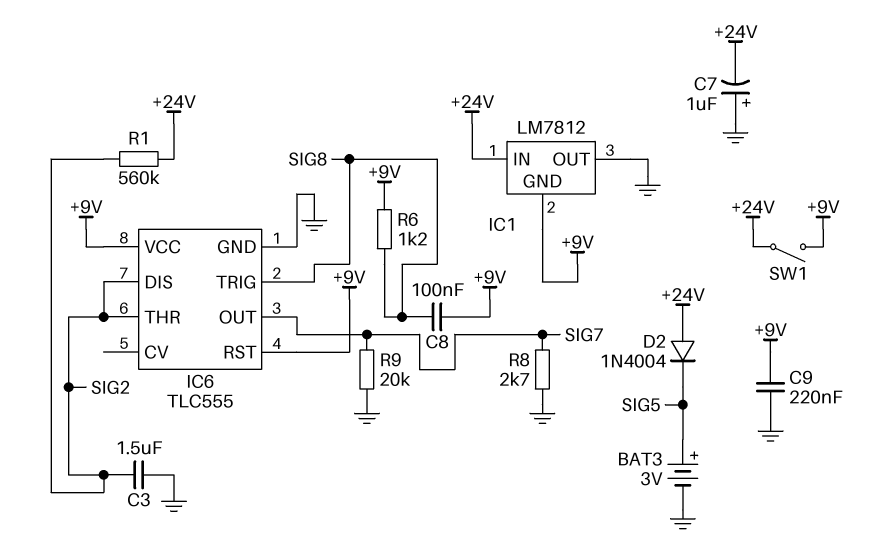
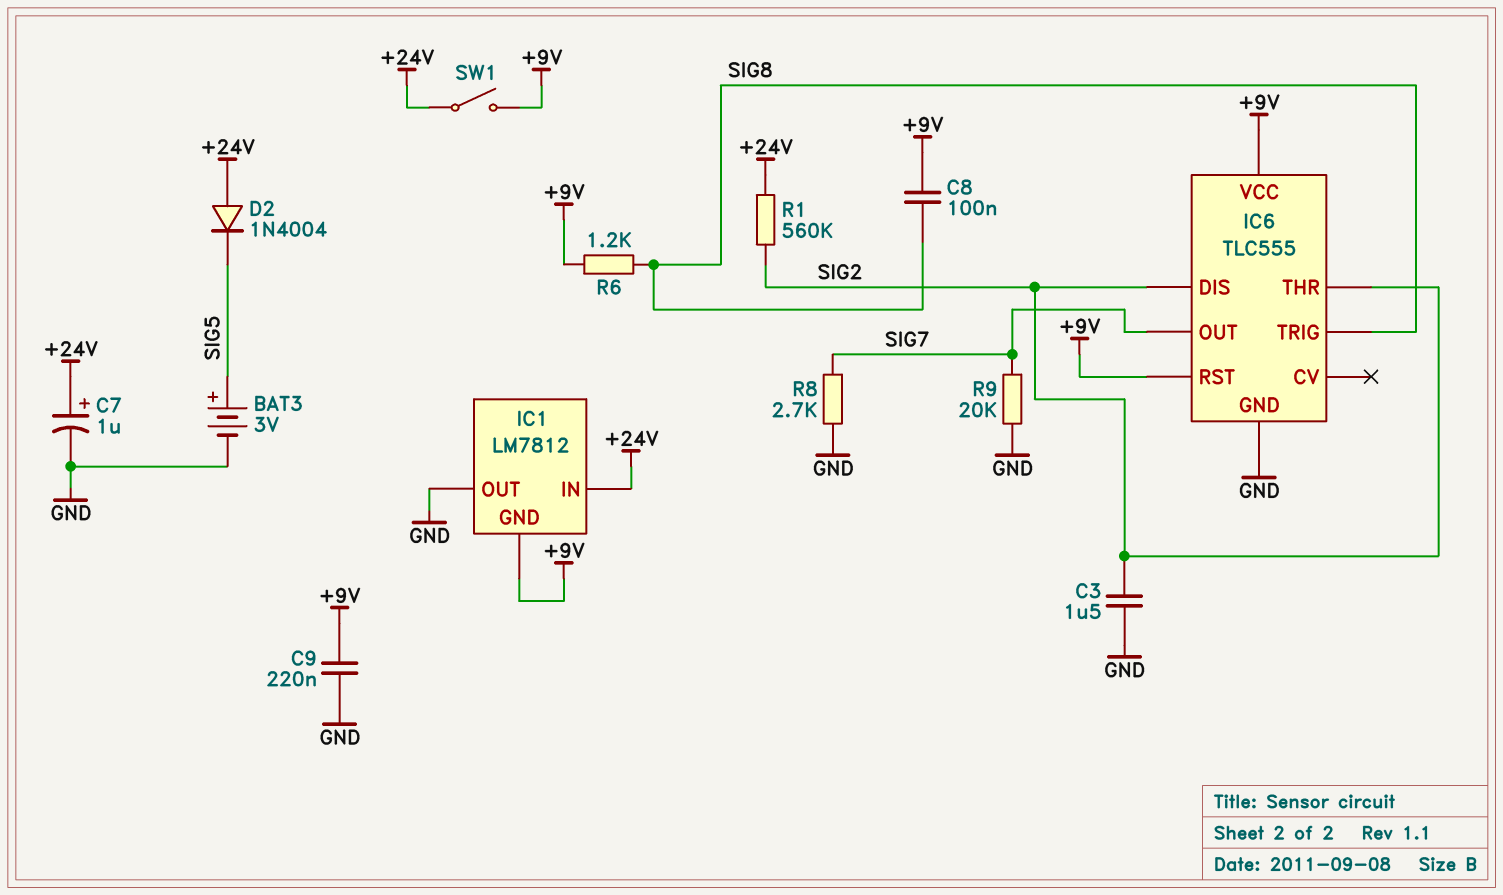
C7: 1uF (plus GND, minus +24V) -> 1uF (plus +24V, minus GND)

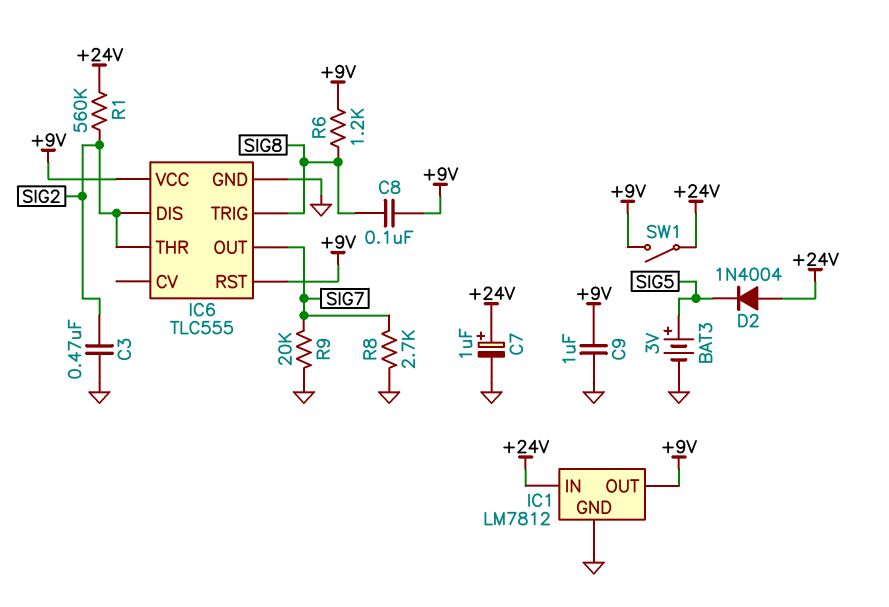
C3: 1.5uF (GND, SIG2) -> 470nF (GND, SIG2)
C9: 220nF (+9V, GND) -> 1uF (+9V, GND)
IC1 pin GND: +9V -> GND
IC1 pin OUT: GND -> +9V

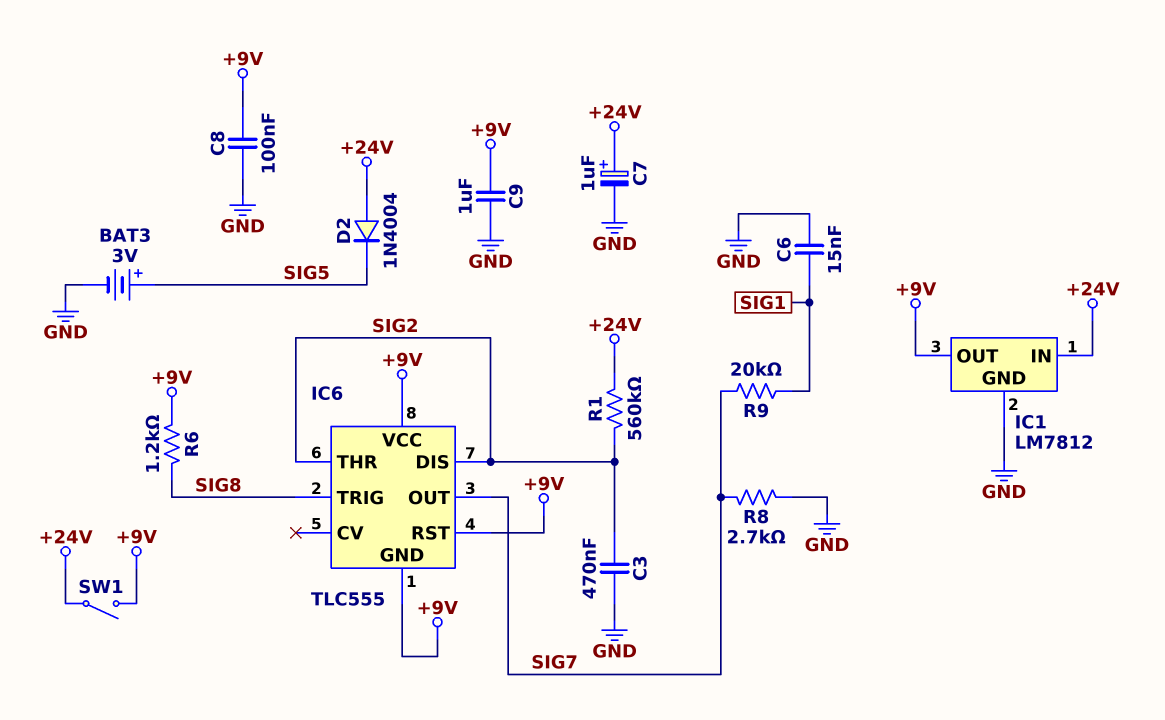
C6: none -> 15nF (GND, SIG1)
C8: 100nF (+9V, SIG8) -> 100nF (+9V, GND)
IC6 pin GND: GND -> +9V
R9: 20k (GND, SIG7) -> 20k (SIG1, SIG7)

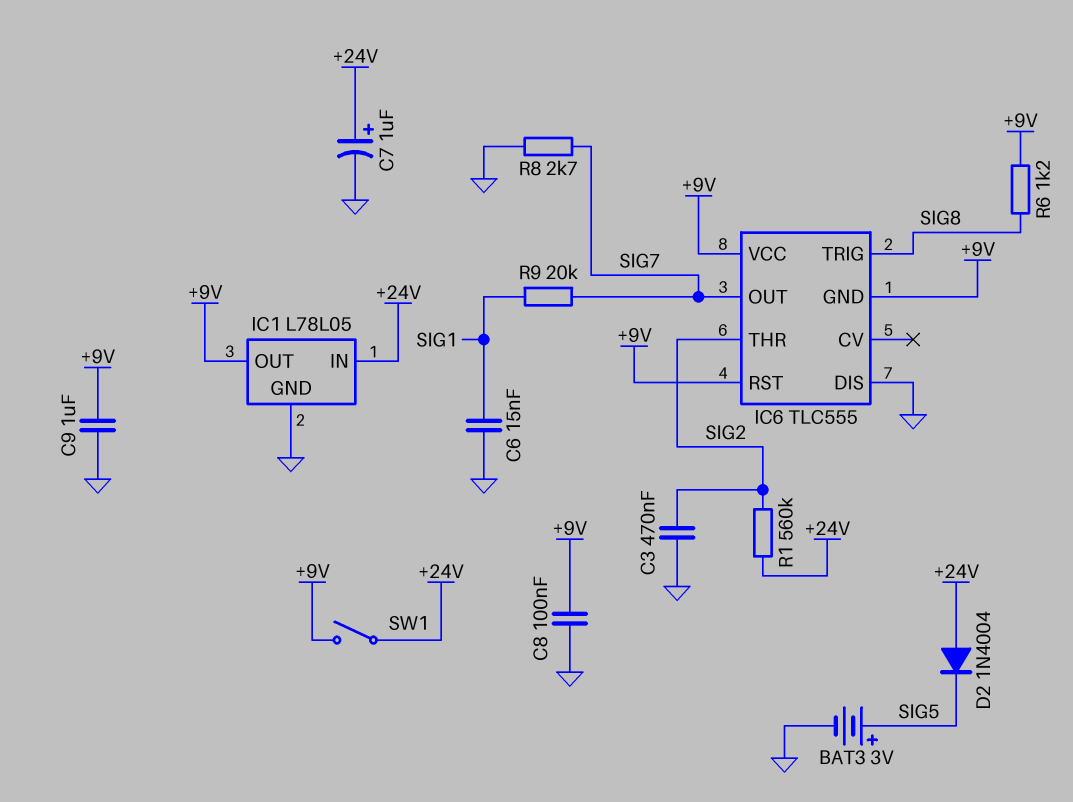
IC1: LM7812 -> L78L05
IC6 pin DIS: SIG2 -> GND

